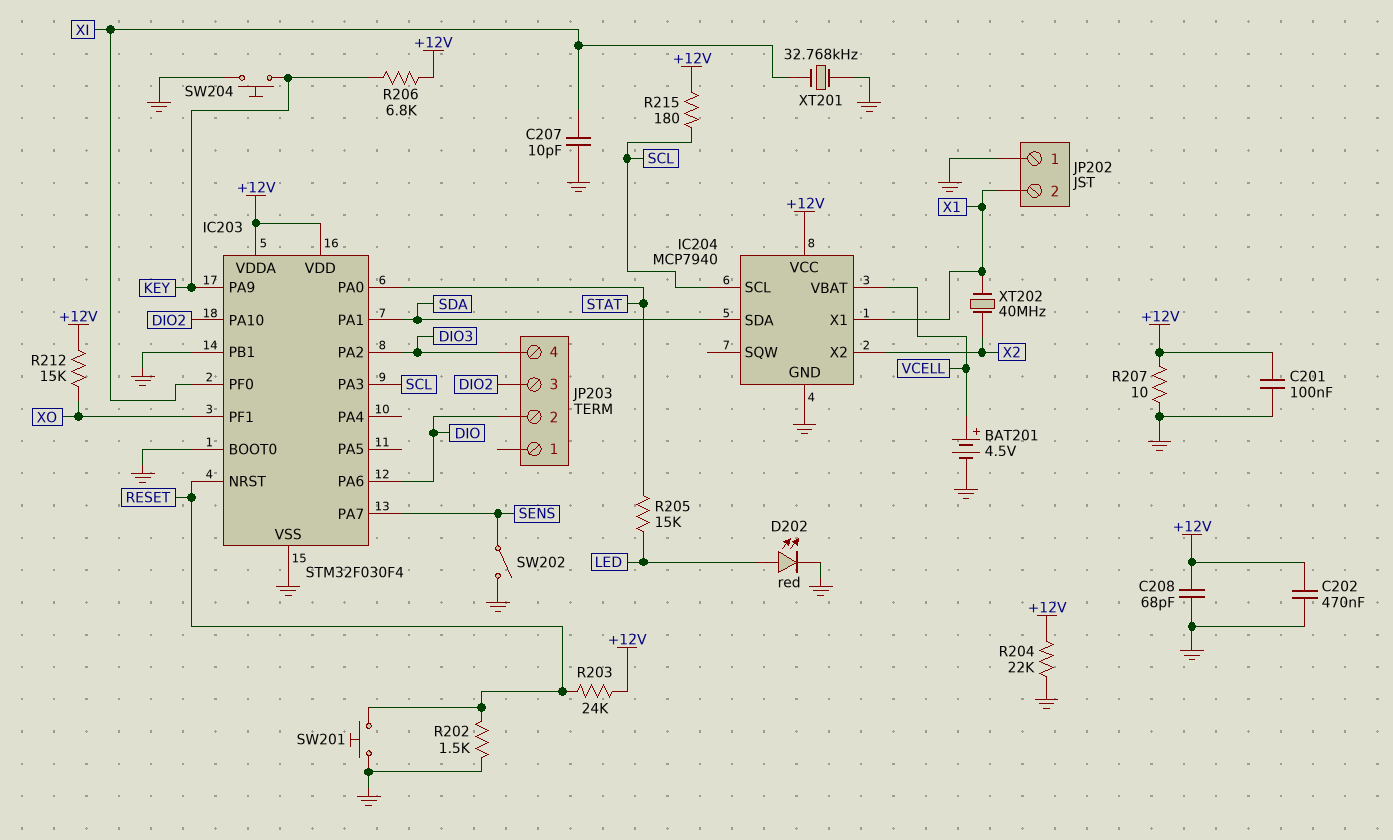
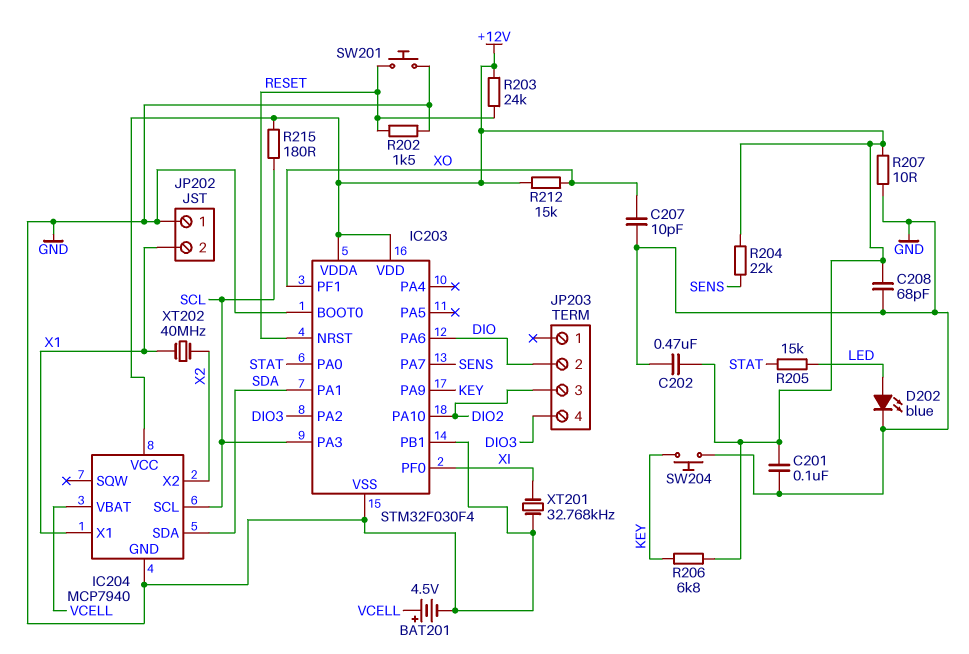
C207: 10pF (GND, XI) -> 10pF (GND, XO)
D202: LED red (A LED, K GND) -> LED blue (A LED, K GND)
R204: 22k (+12V, GND) -> 22k (+12V, SENS)
SW202: switch (GND, SENS) -> none

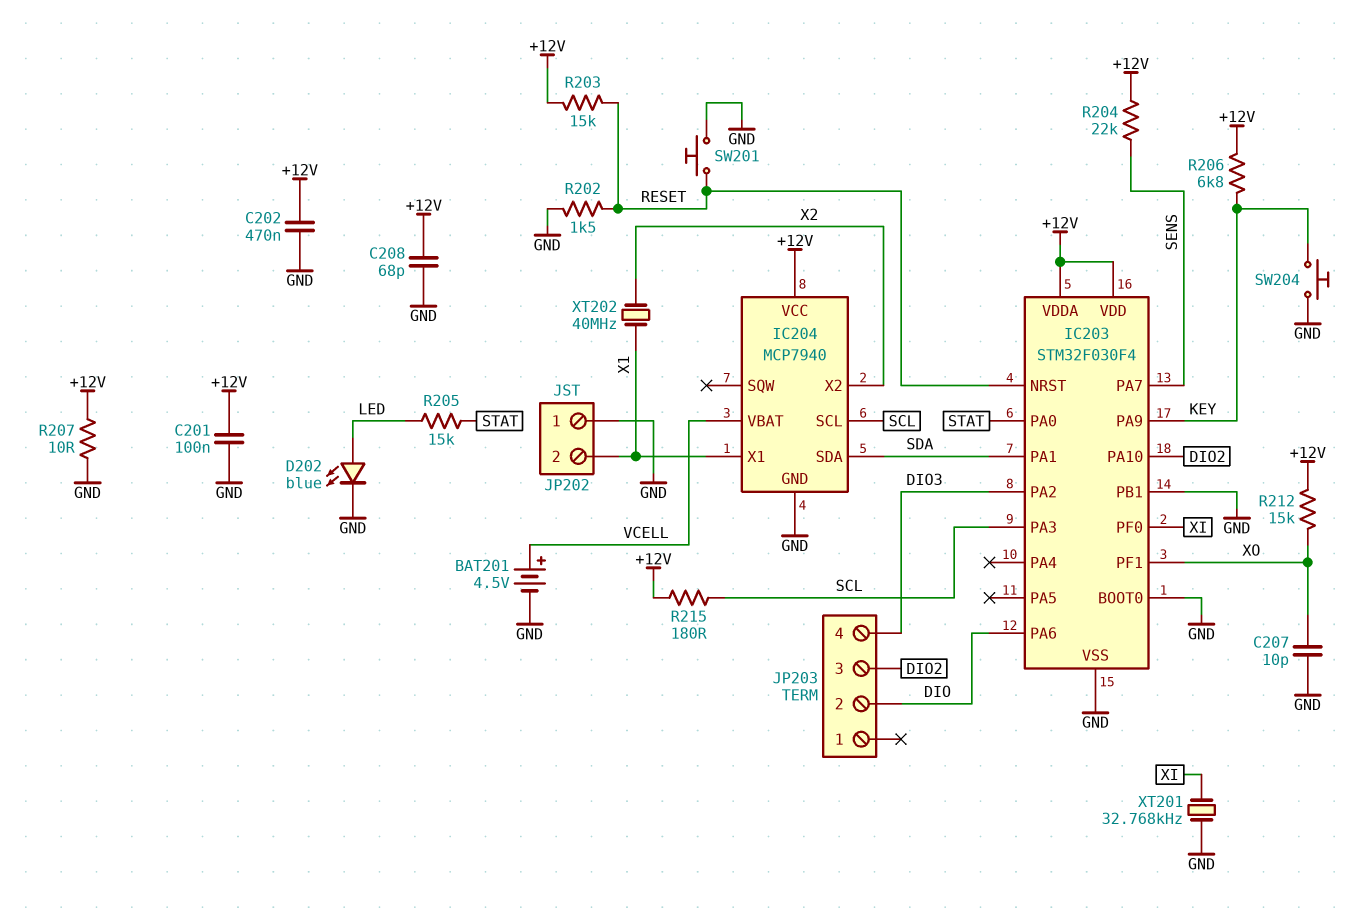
R203: 24k (+12V, RESET) -> 15k (+12V, RESET)

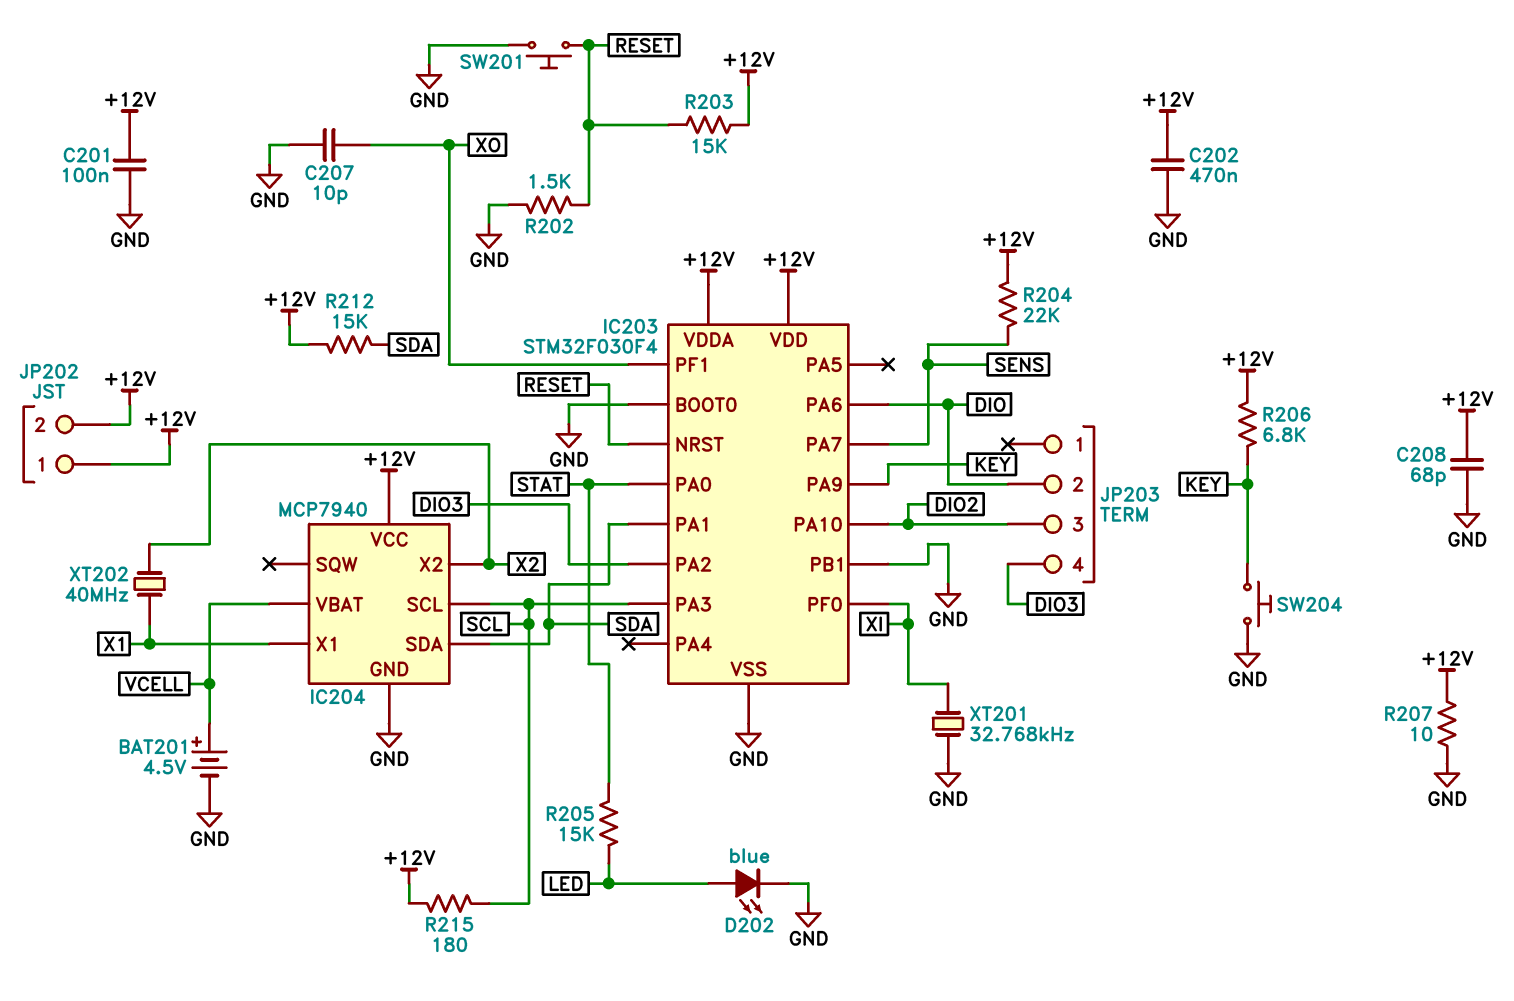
JP202 pin 1: GND -> +12V
JP202 pin 2: X1 -> +12V
R212: 15k (+12V, XO) -> 15k (+12V, SDA)

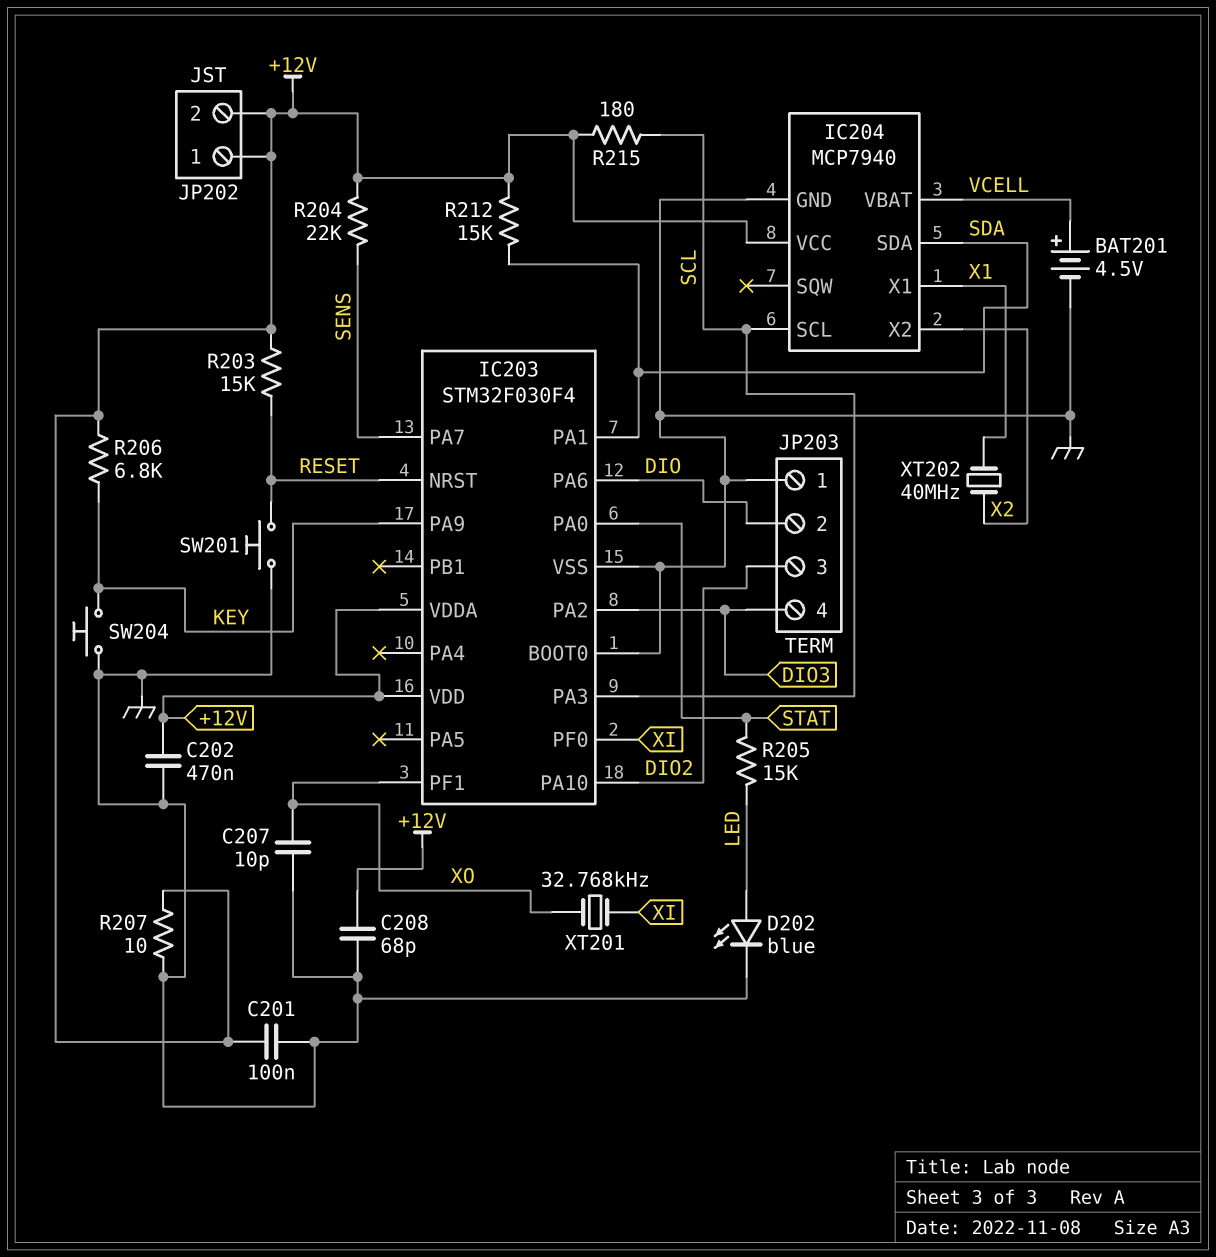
IC203 pin PB1: GND -> none
JP203 pin 1: none -> GND
R202: 1.5k (GND, RESET) -> none
XT201: 32.768kHz (GND, XI) -> 32.768kHz (XI, XO)

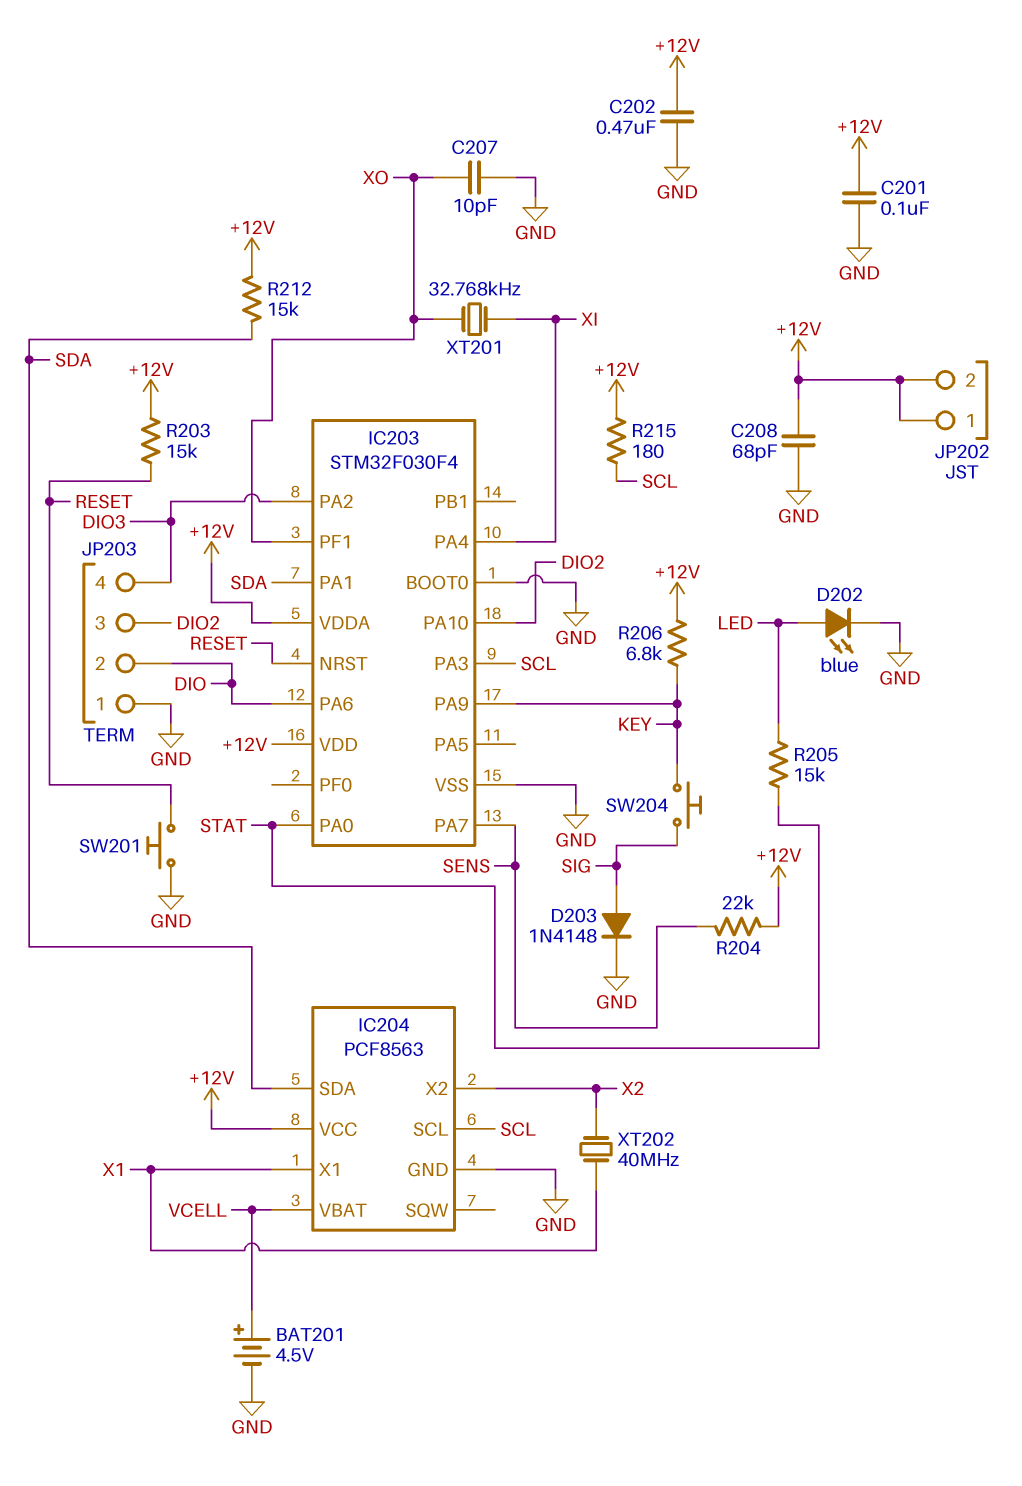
D203: none -> diode 1N4148 (A SIG, K GND)
IC203 pin PA4: none -> XI
IC203 pin PF0: XI -> none
IC204: MCP7940 -> PCF8563
R207: 10 (+12V, GND) -> none
SW204: button (GND, KEY) -> button (KEY, SIG)

